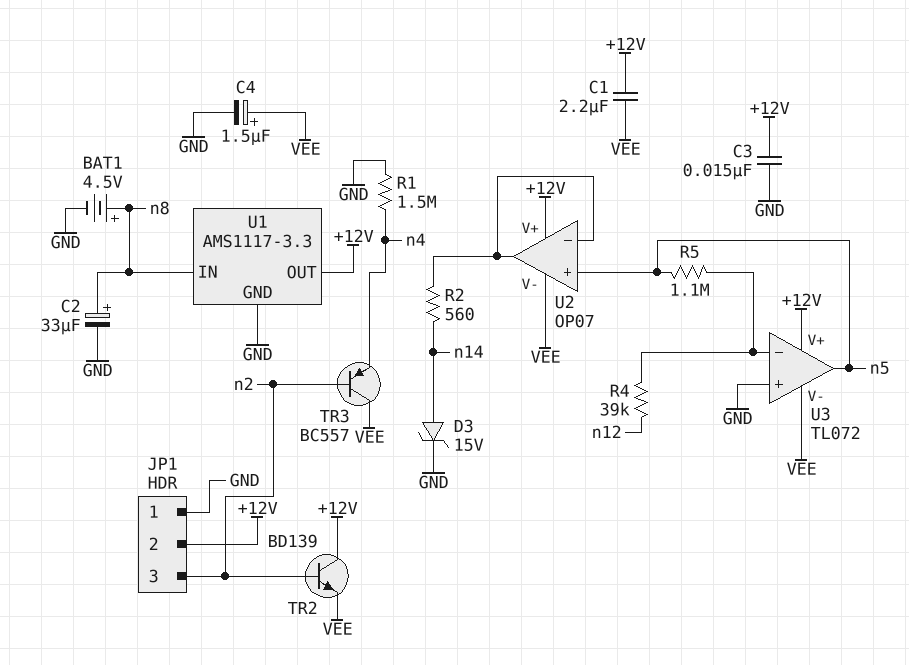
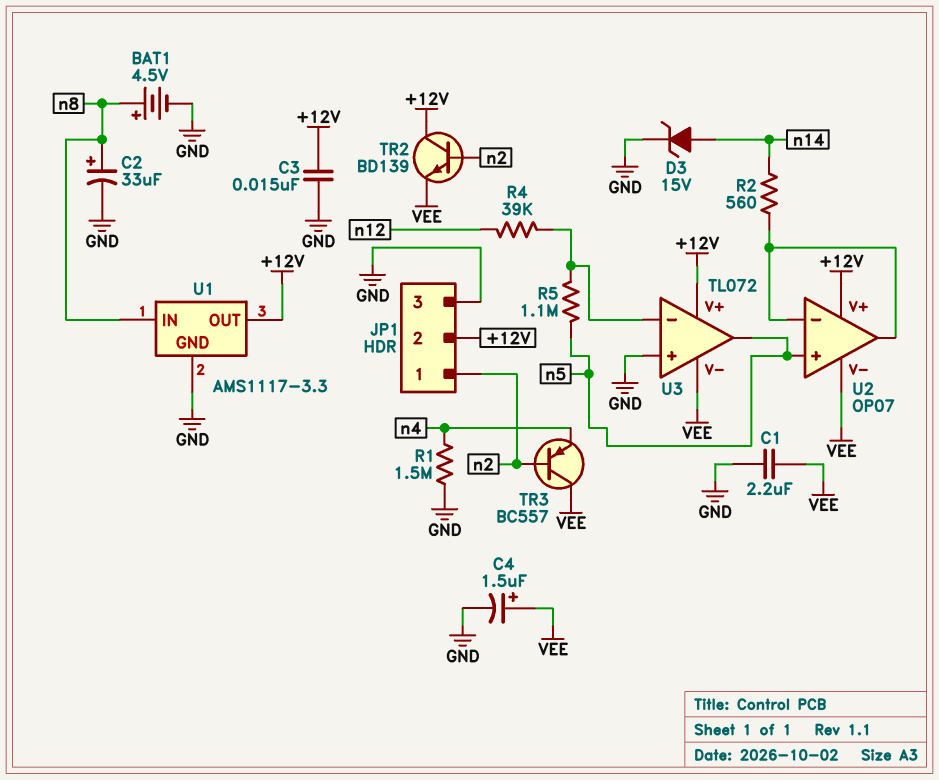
C1: 2.2uF (+12V, VEE) -> 2.2uF (GND, VEE)
JP1 pin 1: GND -> n2
JP1 pin 3: n2 -> GND

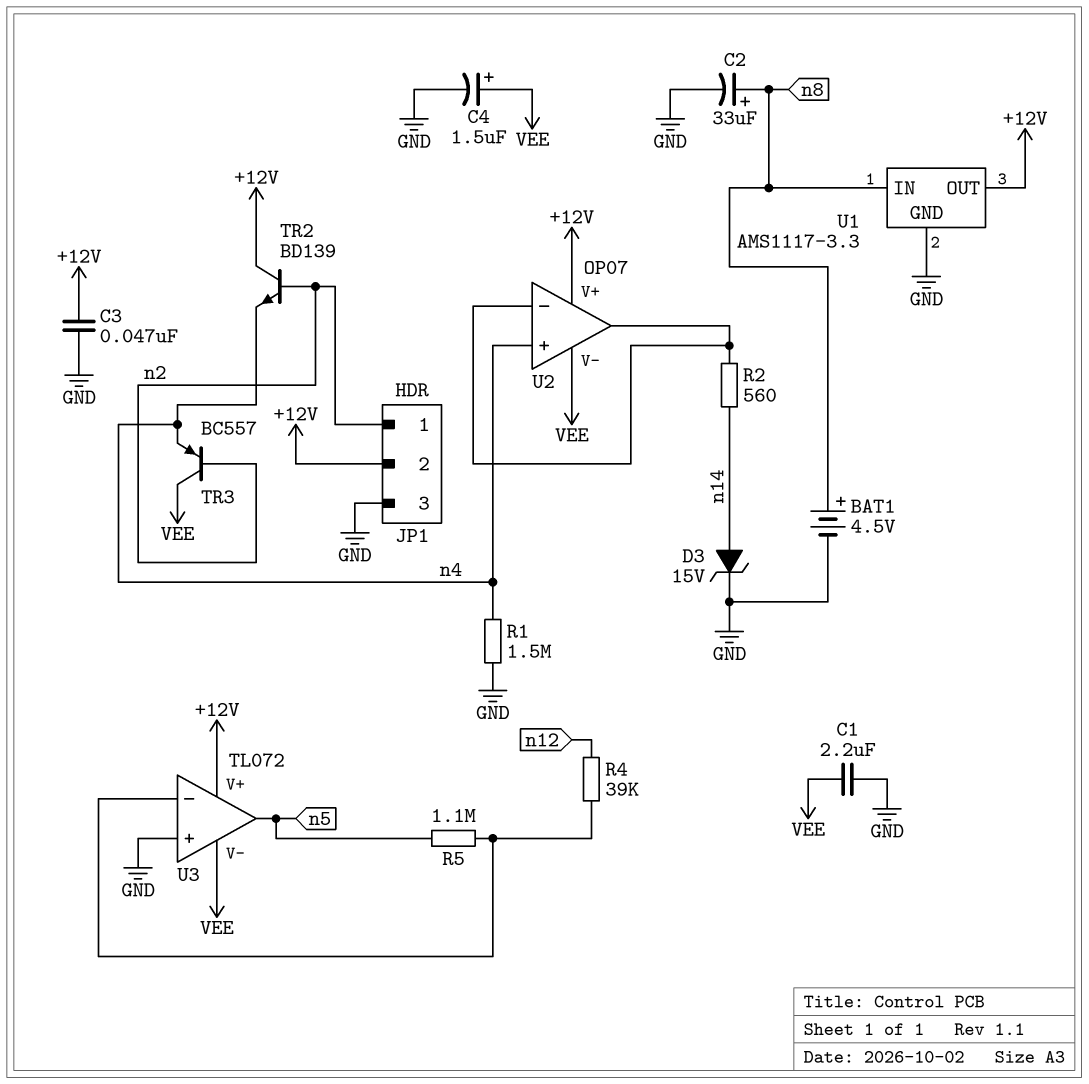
C3: 15nF (+12V, GND) -> 47nF (+12V, GND)
TR2: NPN BD139 (B n2, C +12V, E VEE) -> NPN BD139 (B n2, C +12V, E n4)
U2 pin in+: n5 -> n4

